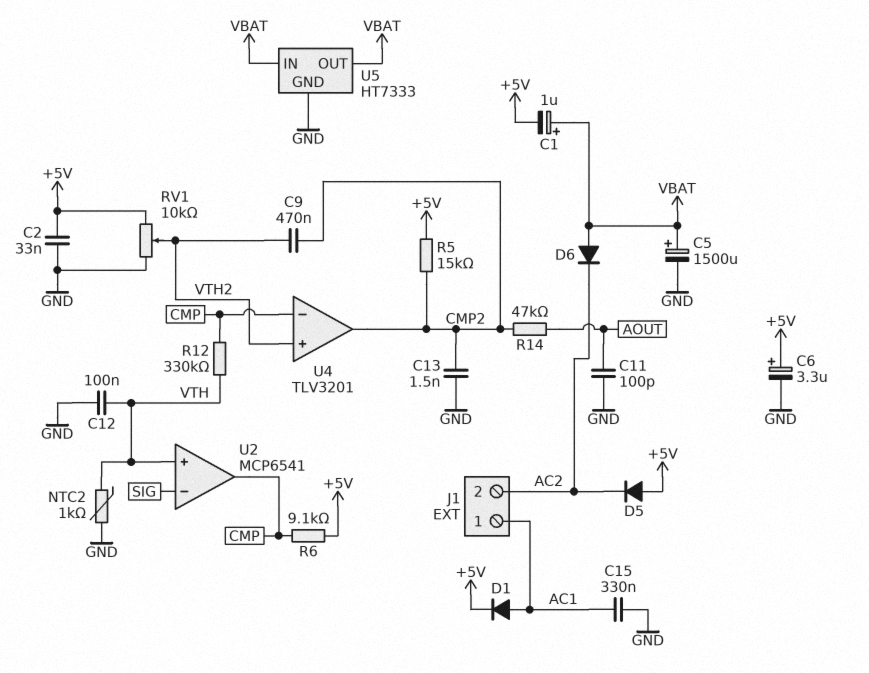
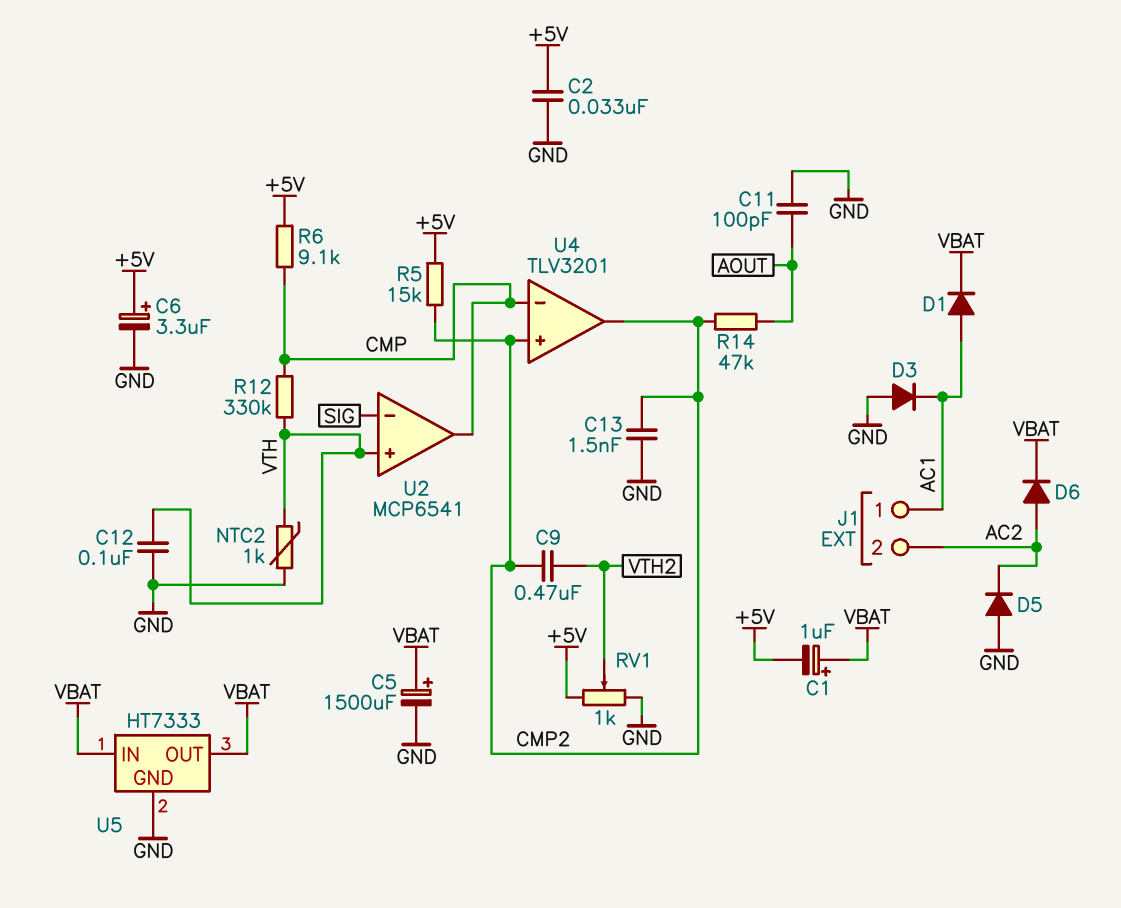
C15: 330nF (AC1, GND) -> none
D1: diode (A AC1, K +5V) -> diode (A AC1, K VBAT)
D3: none -> diode (A GND, K AC1)
D5: diode (A +5V, K AC2) -> diode (A GND, K AC2)
D6: diode (A VBAT, K AC2) -> diode (A AC2, K VBAT)
RV1: 10k (+5V, GND, wiper VTH2) -> 1k (+5V, GND, wiper VTH2)
U4 pin in+: VTH2 -> CMP2

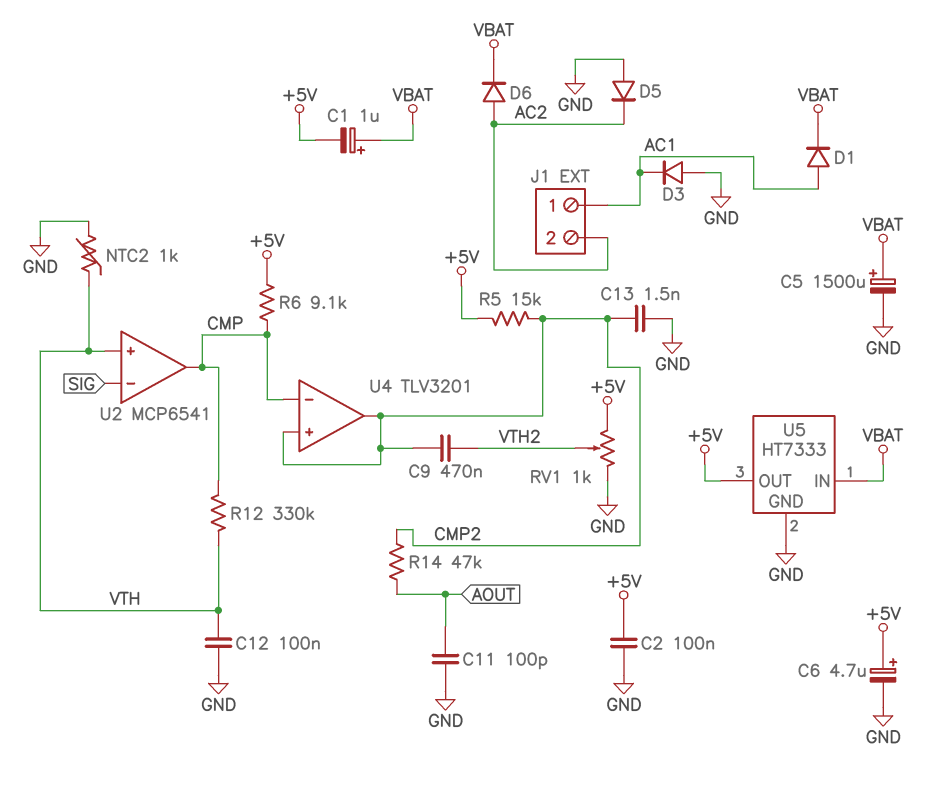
C2: 33nF (+5V, GND) -> 100nF (+5V, GND)
C6: 3.3uF (plus +5V, minus GND) -> 4.7uF (plus +5V, minus GND)
U5 pin OUT: VBAT -> +5V

